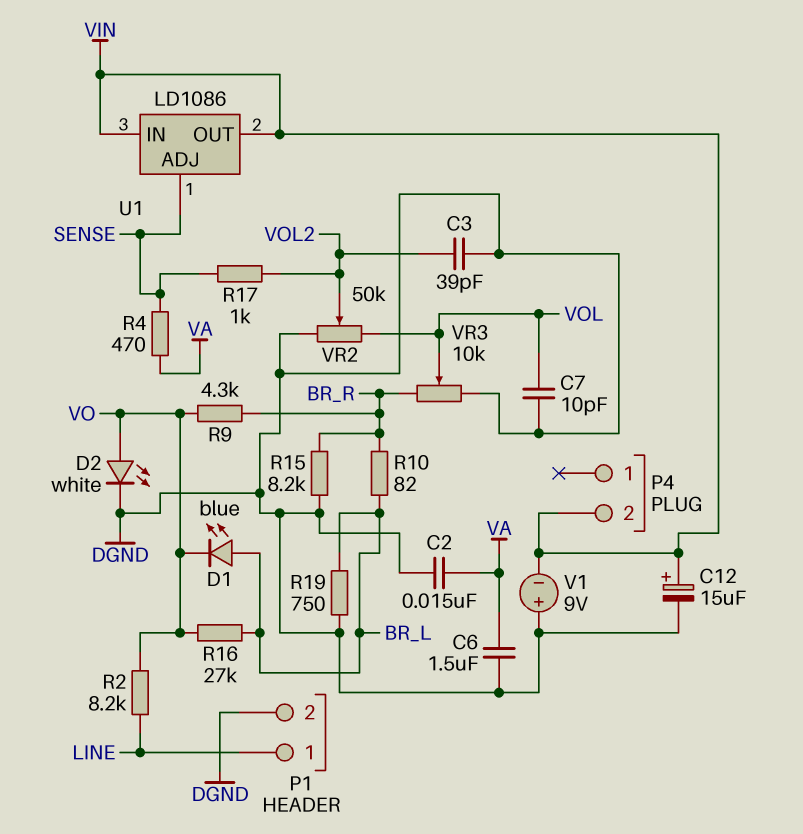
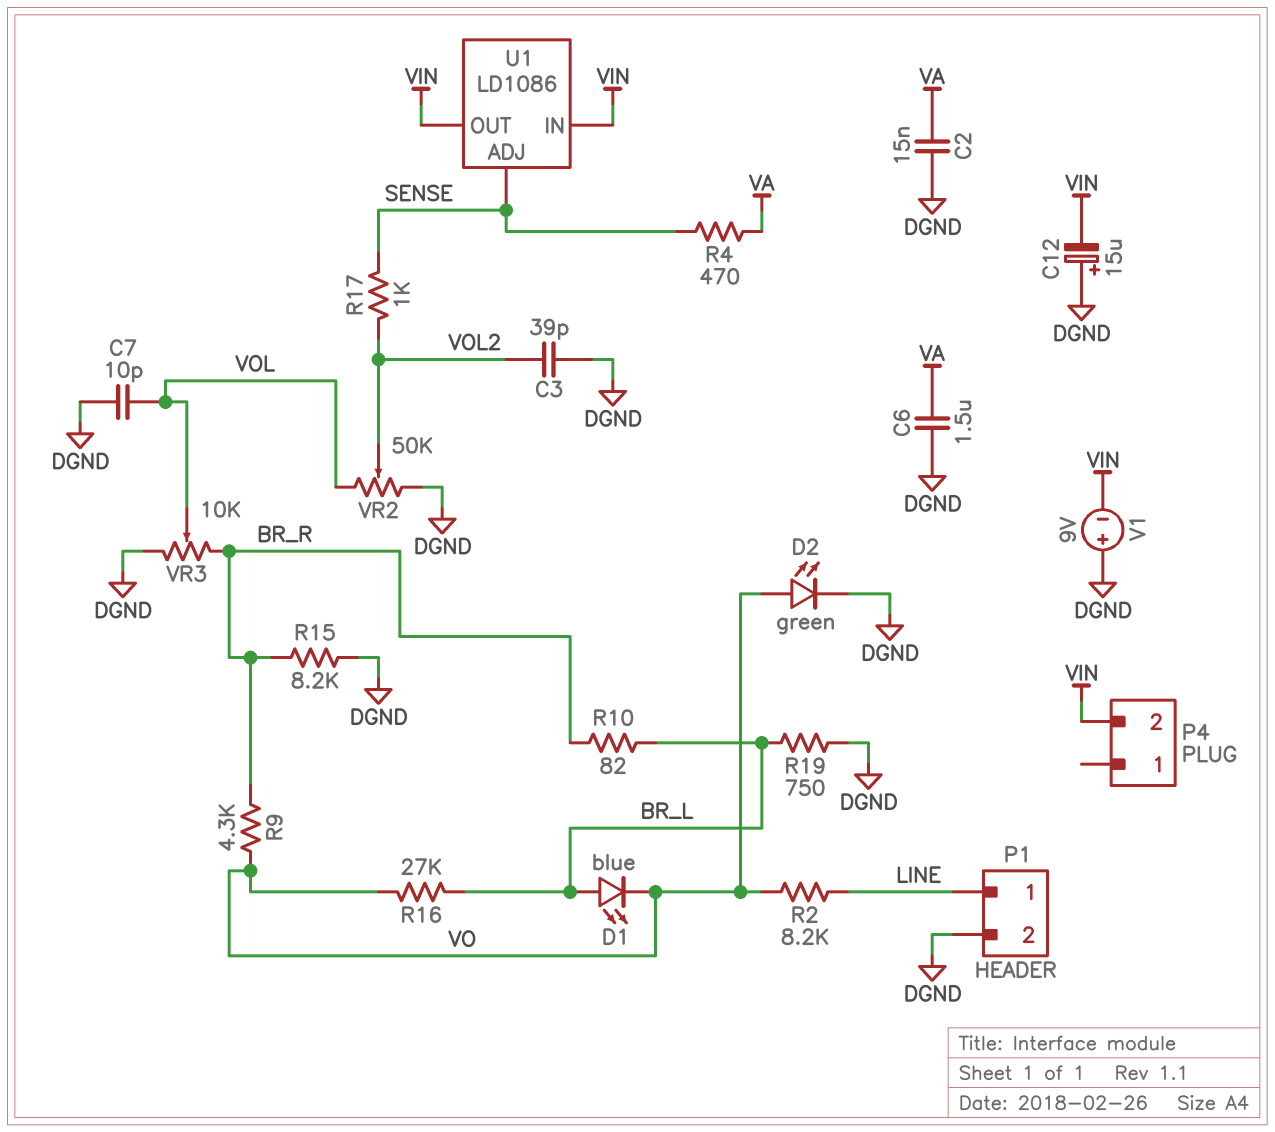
C12: 15uF (plus VIN, minus DGND) -> 15uF (plus DGND, minus VIN)
D2: LED white (A VO, K DGND) -> LED green (A VO, K DGND)

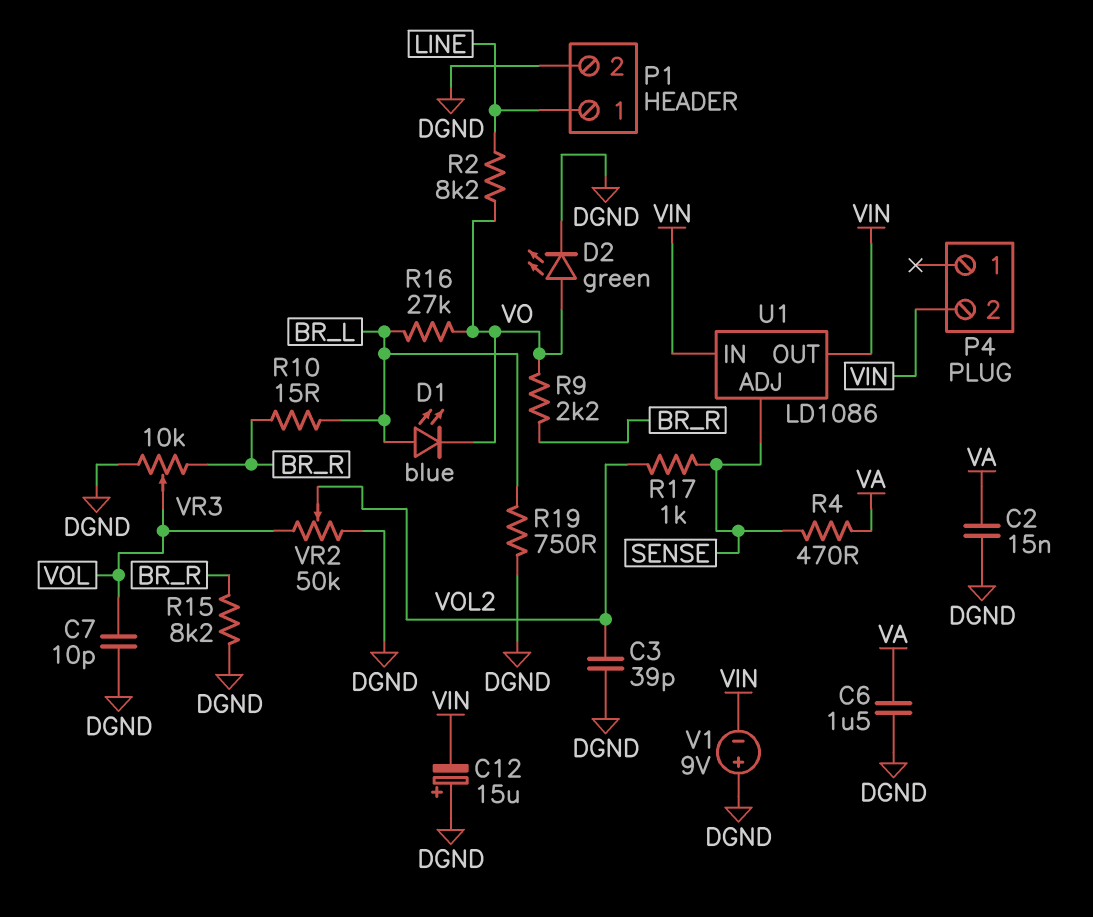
R9: 4.3k (BR_R, VO) -> 2.2k (BR_R, VO)
R10: 82 (BR_L, BR_R) -> 15 (BR_L, BR_R)

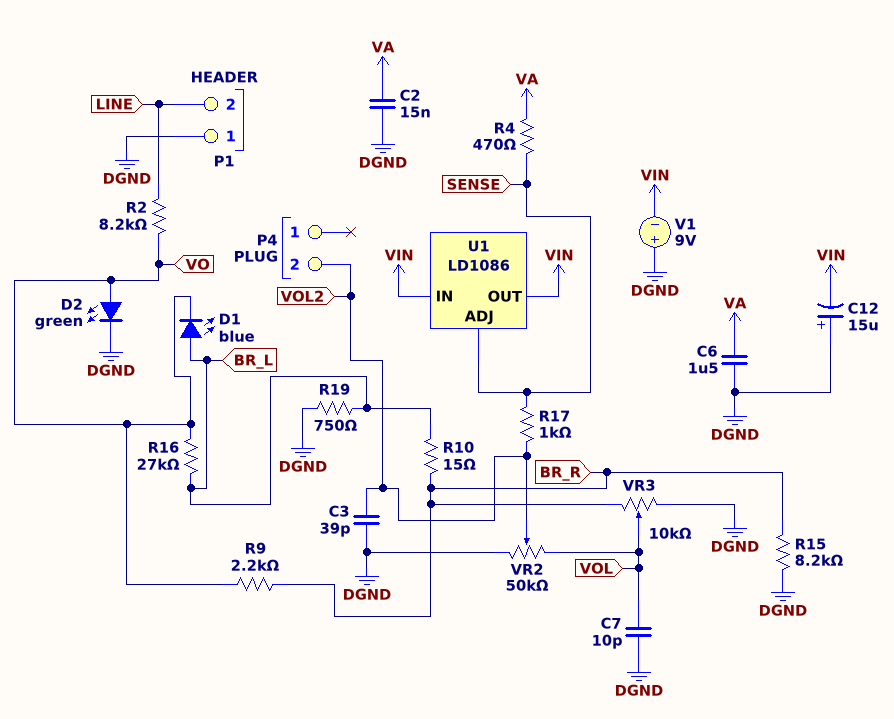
P1 pin 1: LINE -> DGND
P1 pin 2: DGND -> LINE
P4 pin 2: VIN -> VOL2

